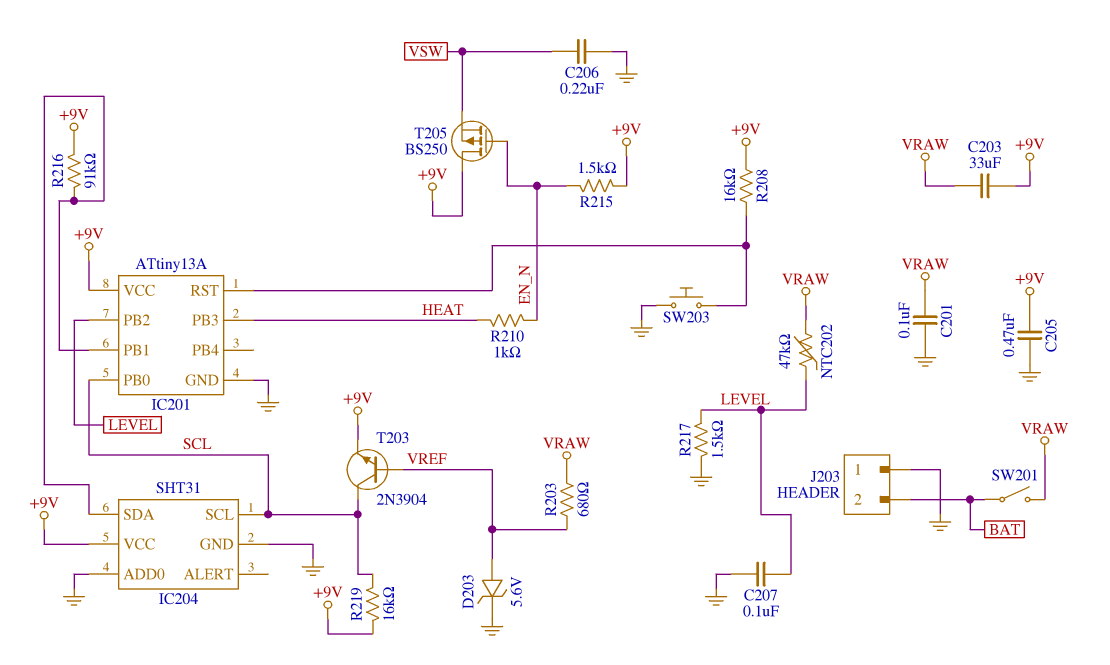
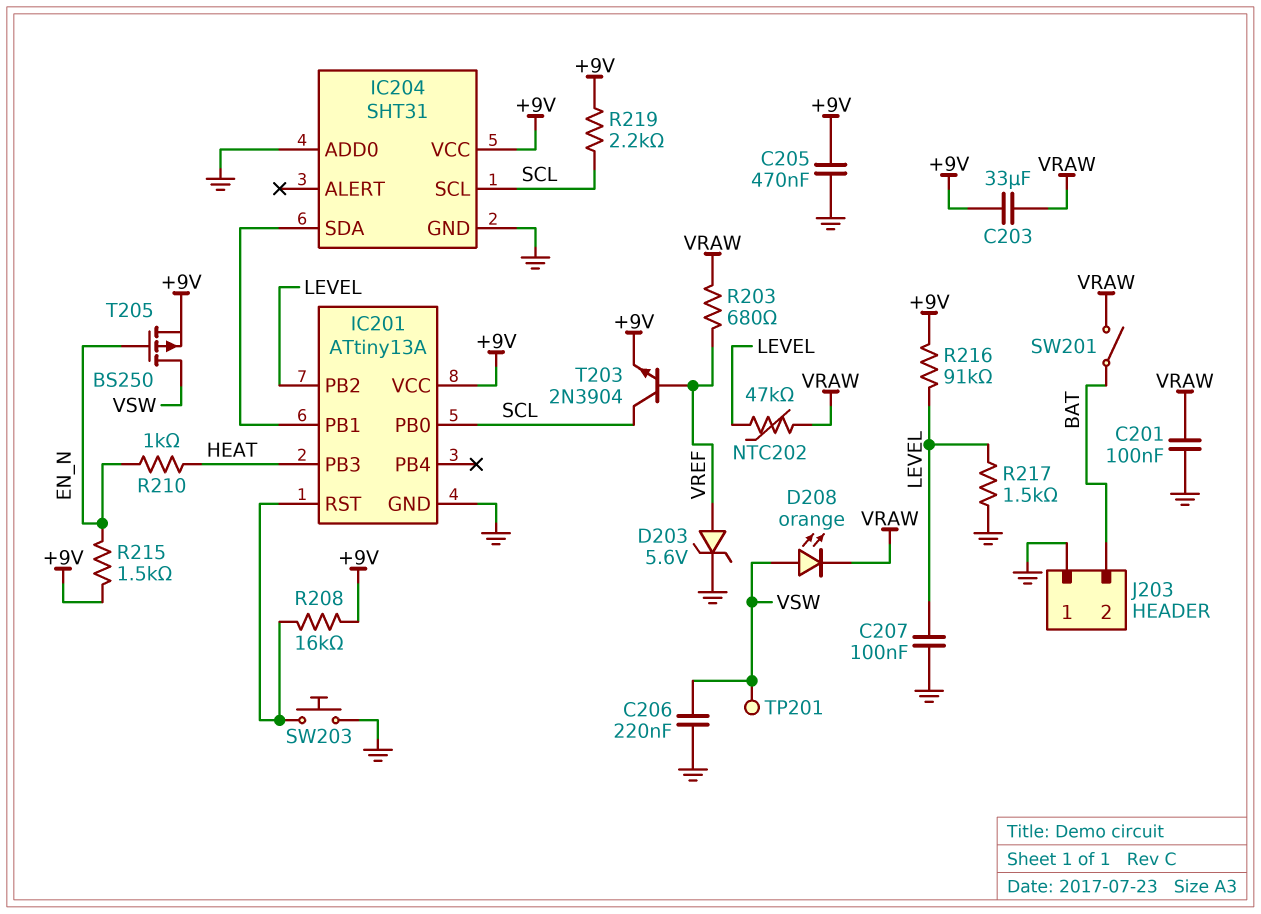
D208: none -> LED orange (A VSW, K VRAW)
R216: 91k (+9V, IC201/PB1) -> 91k (+9V, LEVEL)
R219: 16k (+9V, SCL) -> 2.2k (+9V, SCL)
T205: PMOS BS250 (G EN_N, D +9V, S VSW) -> PMOS BS250 (G EN_N, D VSW, S +9V)
TP201: none -> test point (VSW)

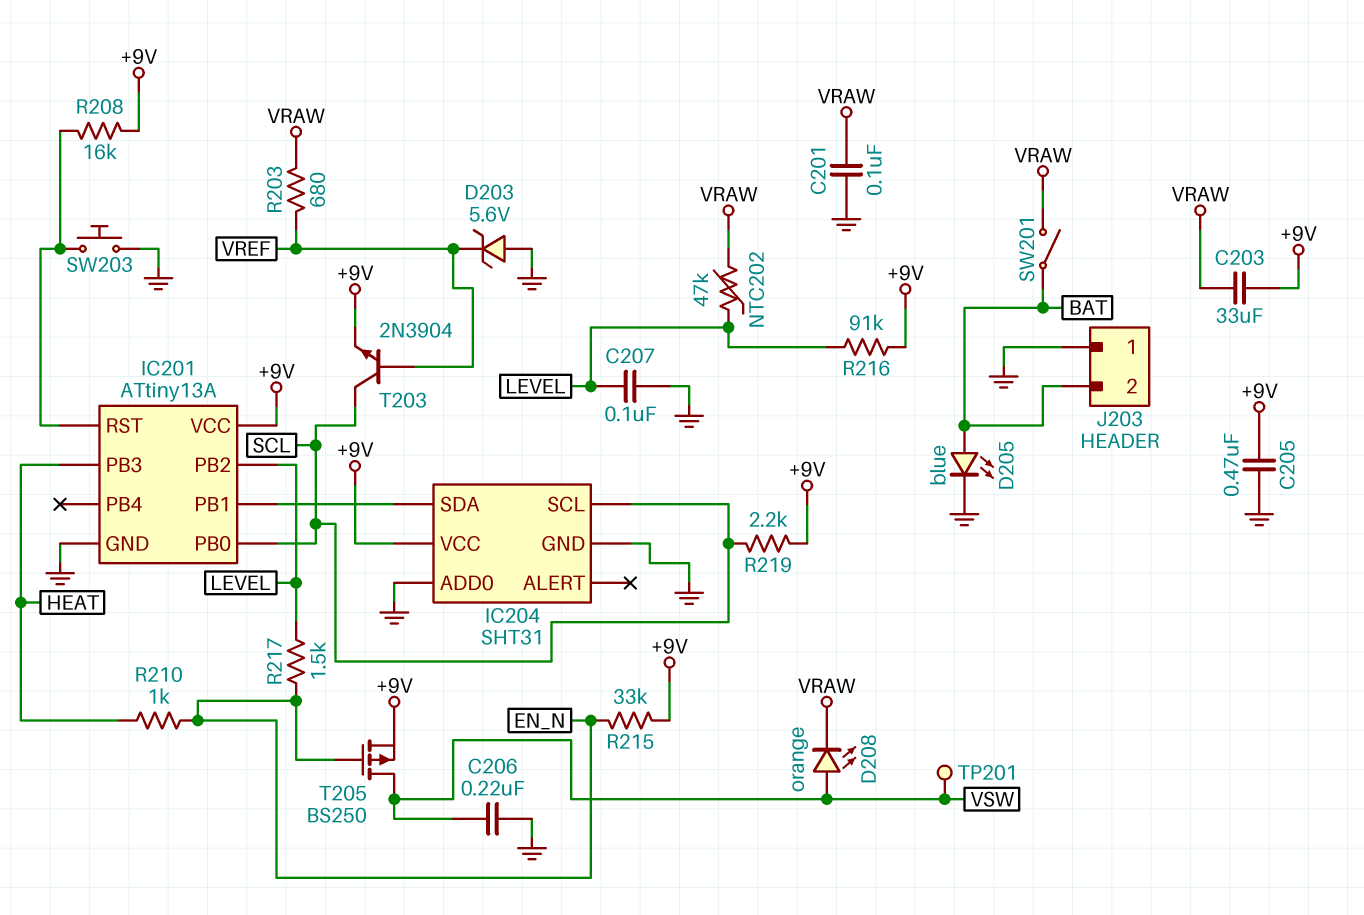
D203: zener 5.6V (A VREF, K GND) -> zener 5.6V (A GND, K VREF)
D205: none -> LED blue (A BAT, K GND)
R215: 1.5k (+9V, EN_N) -> 33k (+9V, EN_N)
R217: 1.5k (GND, LEVEL) -> 1.5k (EN_N, LEVEL)

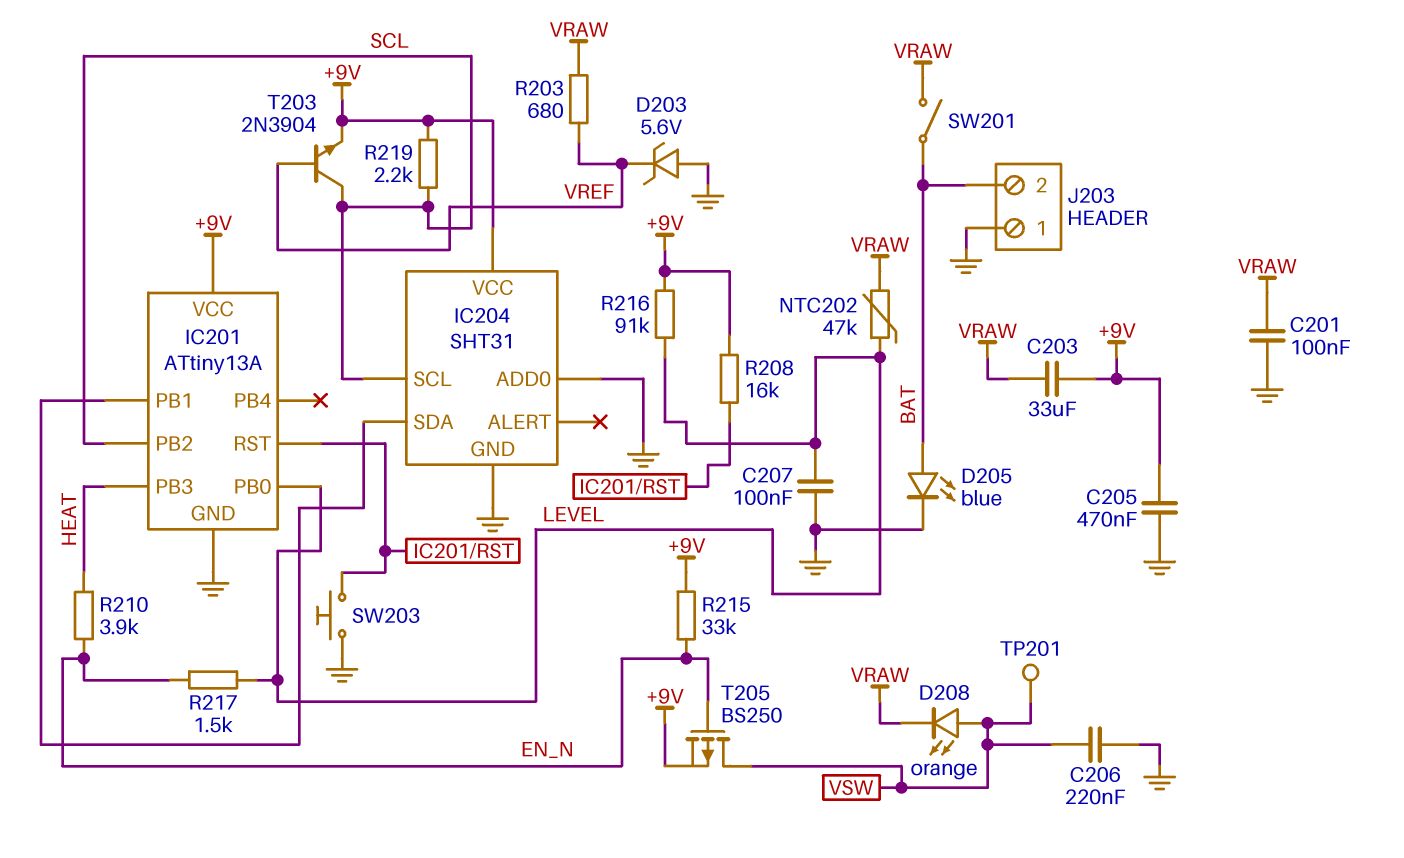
IC201 pin PB0: SCL -> LEVEL
IC201 pin PB2: LEVEL -> SCL
R210: 1k (EN_N, HEAT) -> 3.9k (EN_N, HEAT)

